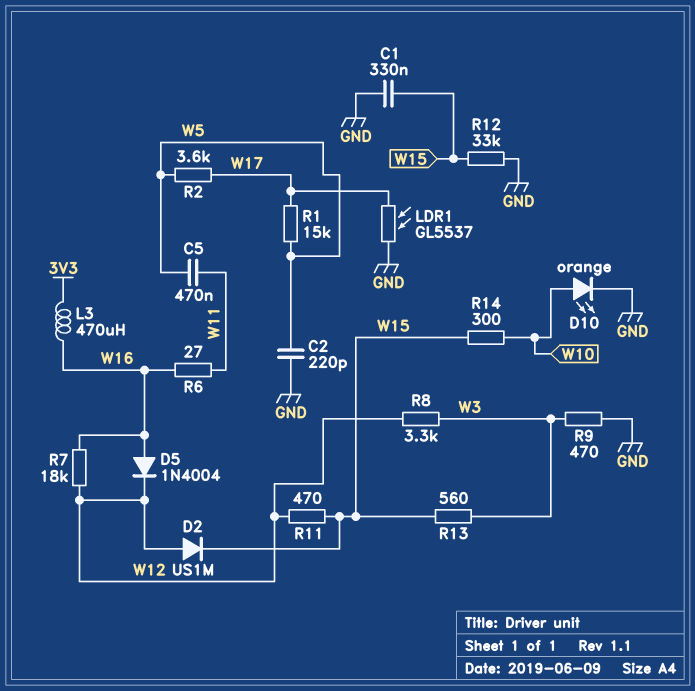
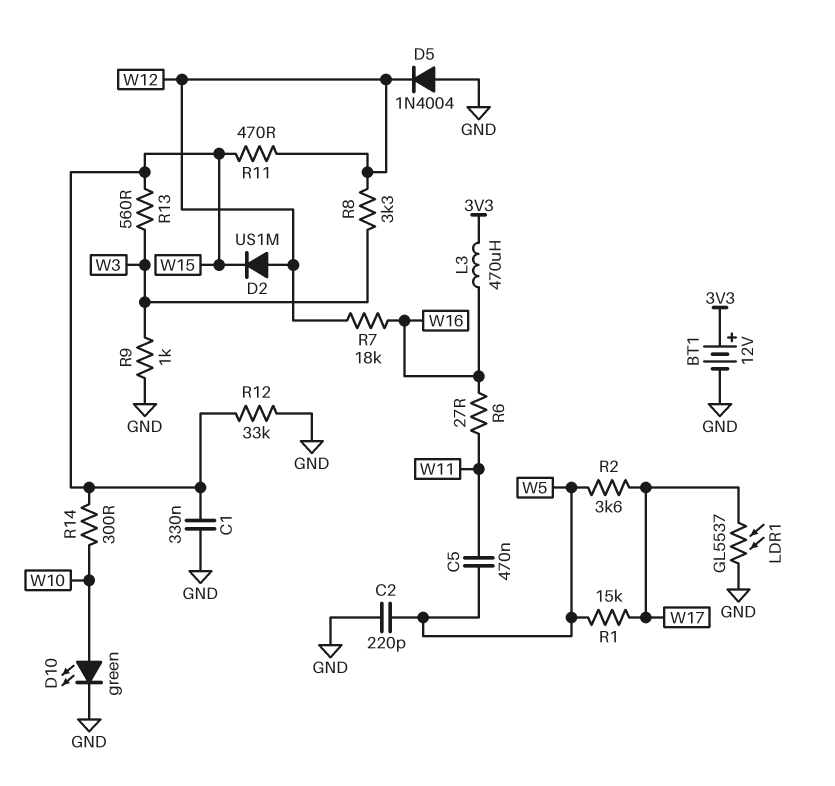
BT1: none -> 12V (plus 3V3, minus GND)
D5: diode 1N4004 (A W16, K W12) -> diode 1N4004 (A GND, K W12)
D10: LED orange (A W10, K GND) -> LED green (A W10, K GND)
R9: 470 (GND, W3) -> 1k (GND, W3)

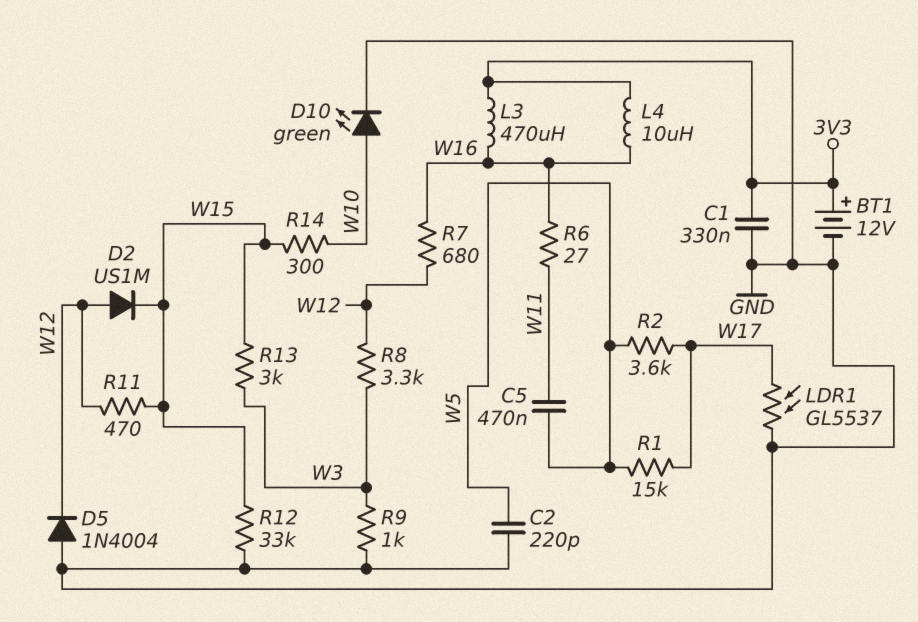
C1: 330nF (GND, W15) -> 330nF (3V3, GND)
L4: none -> 10uH (3V3, W16)
R7: 18k (W12, W16) -> 680 (W12, W16)
R13: 560 (W3, W15) -> 3k (W3, W15)

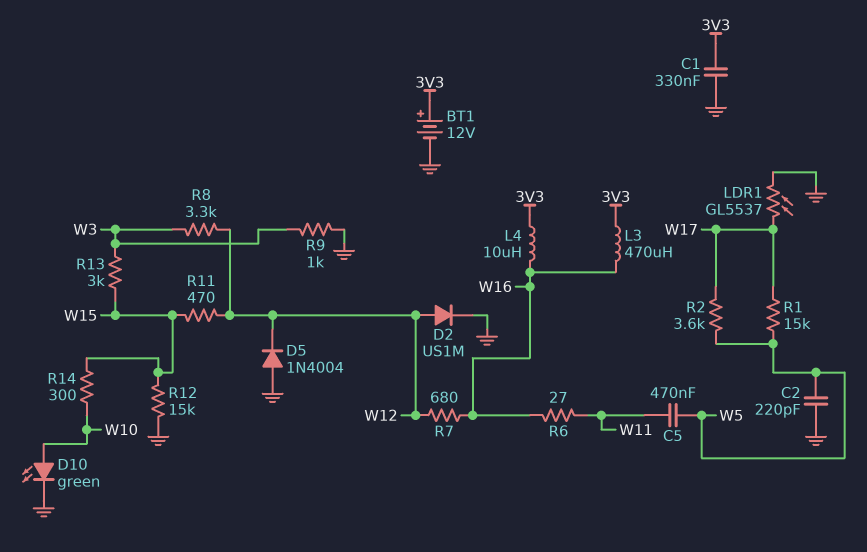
D2: diode US1M (A W12, K W15) -> diode US1M (A W12, K GND)
R12: 33k (GND, W15) -> 15k (GND, W15)

